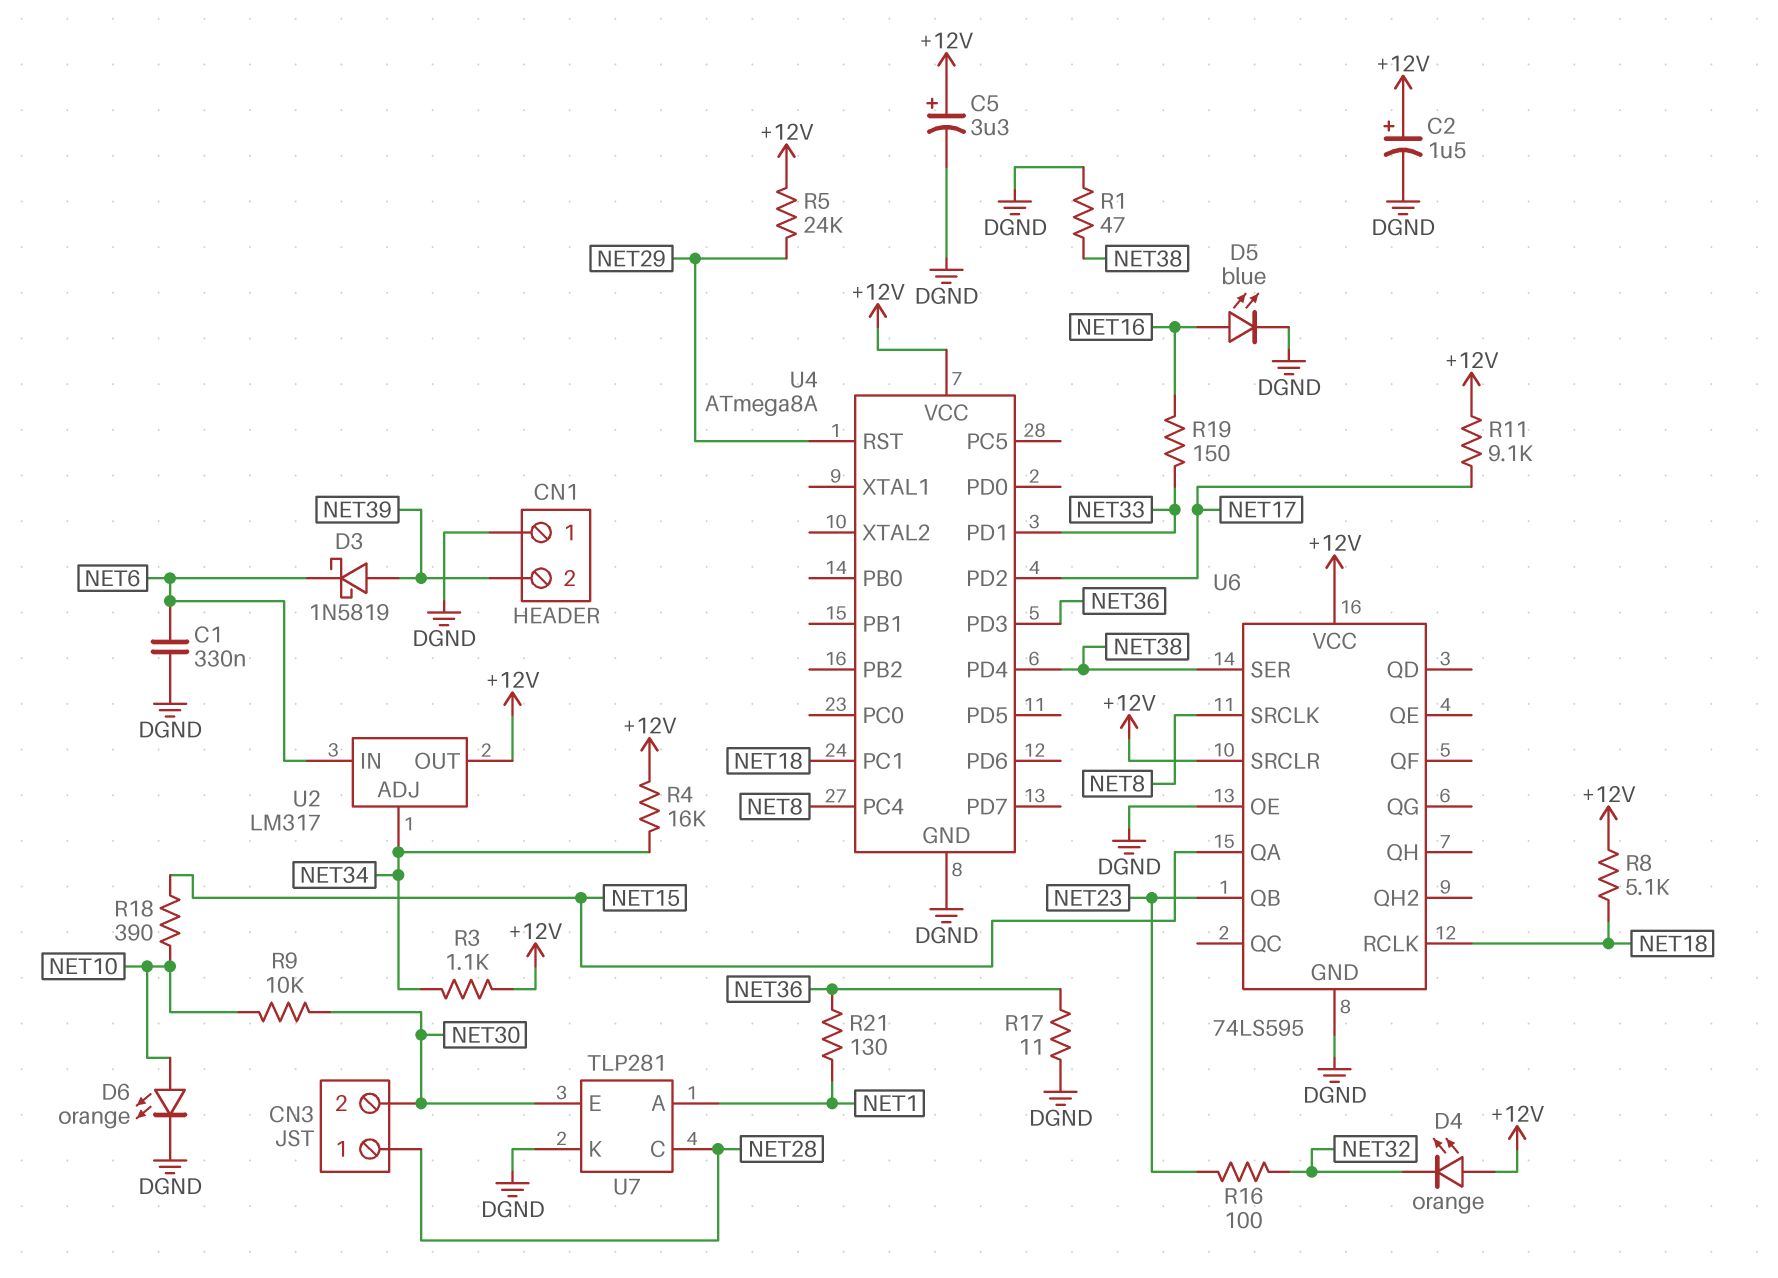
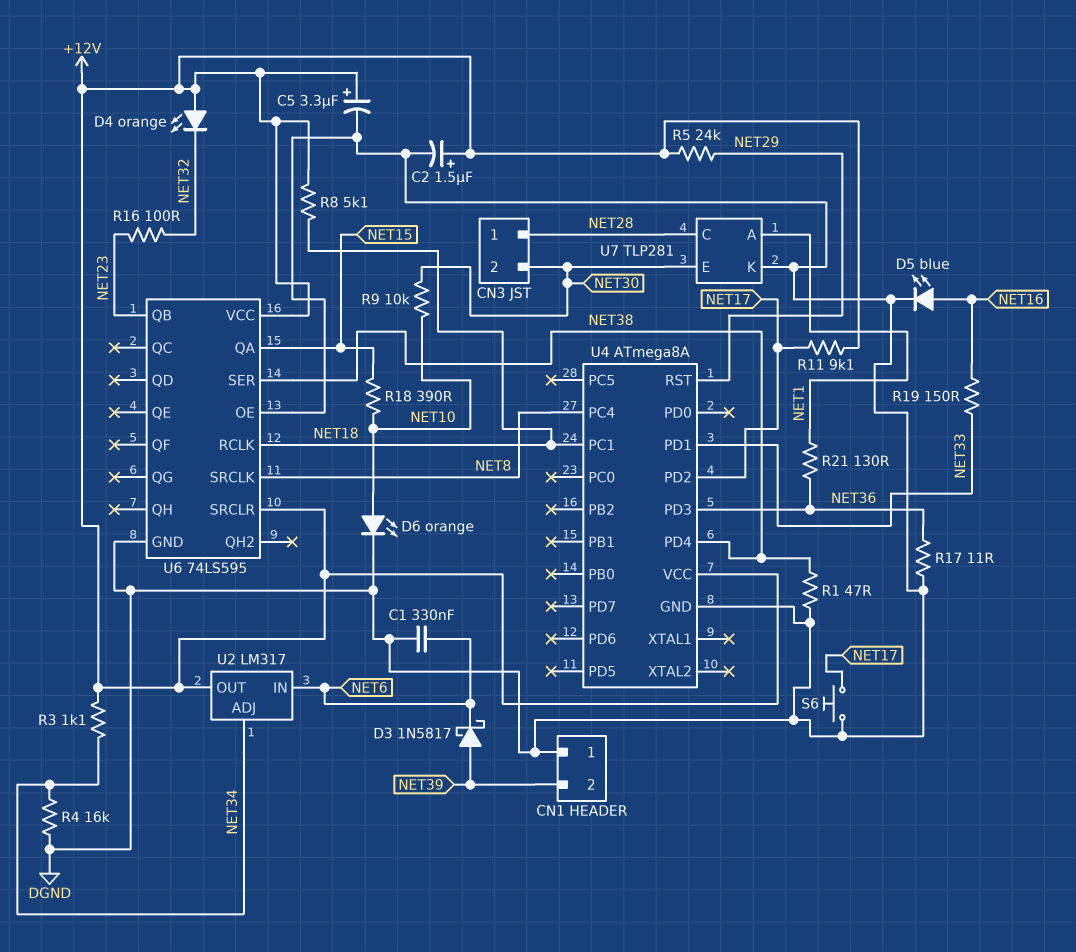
D3: schottky 1N5819 (A NET39, K NET6) -> schottky 1N5817 (A NET39, K NET6)
R4: 16k (+12V, NET34) -> 16k (DGND, NET34)
S6: none -> button (DGND, NET17)

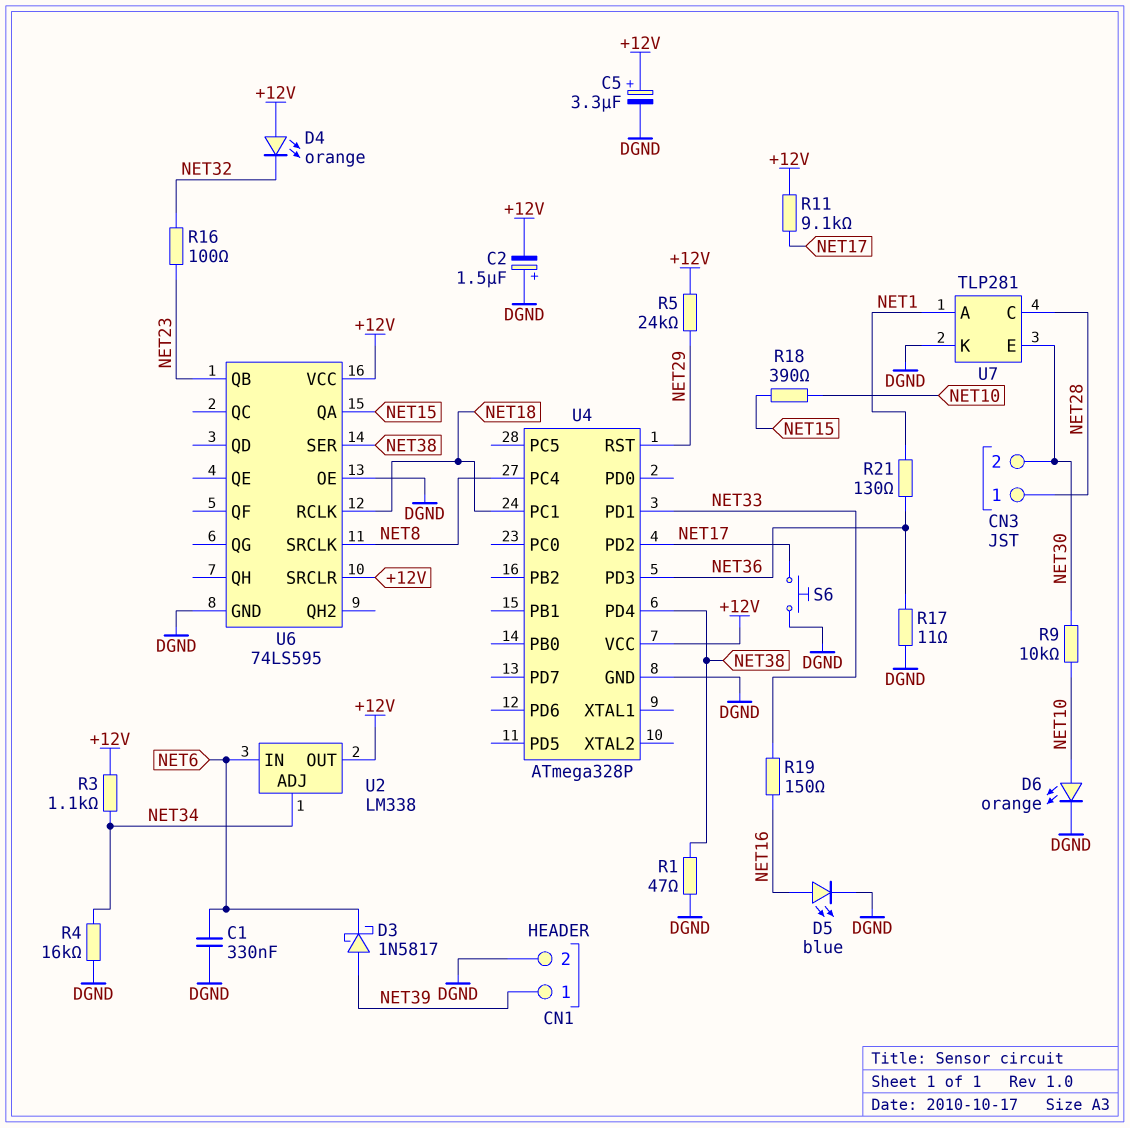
C2: 1.5uF (plus +12V, minus DGND) -> 1.5uF (plus DGND, minus +12V)
CN1 pin 1: DGND -> NET39
CN1 pin 2: NET39 -> DGND
R8: 5.1k (+12V, NET18) -> none
U2: LM317 -> LM338
U4: ATmega8A -> ATmega328P

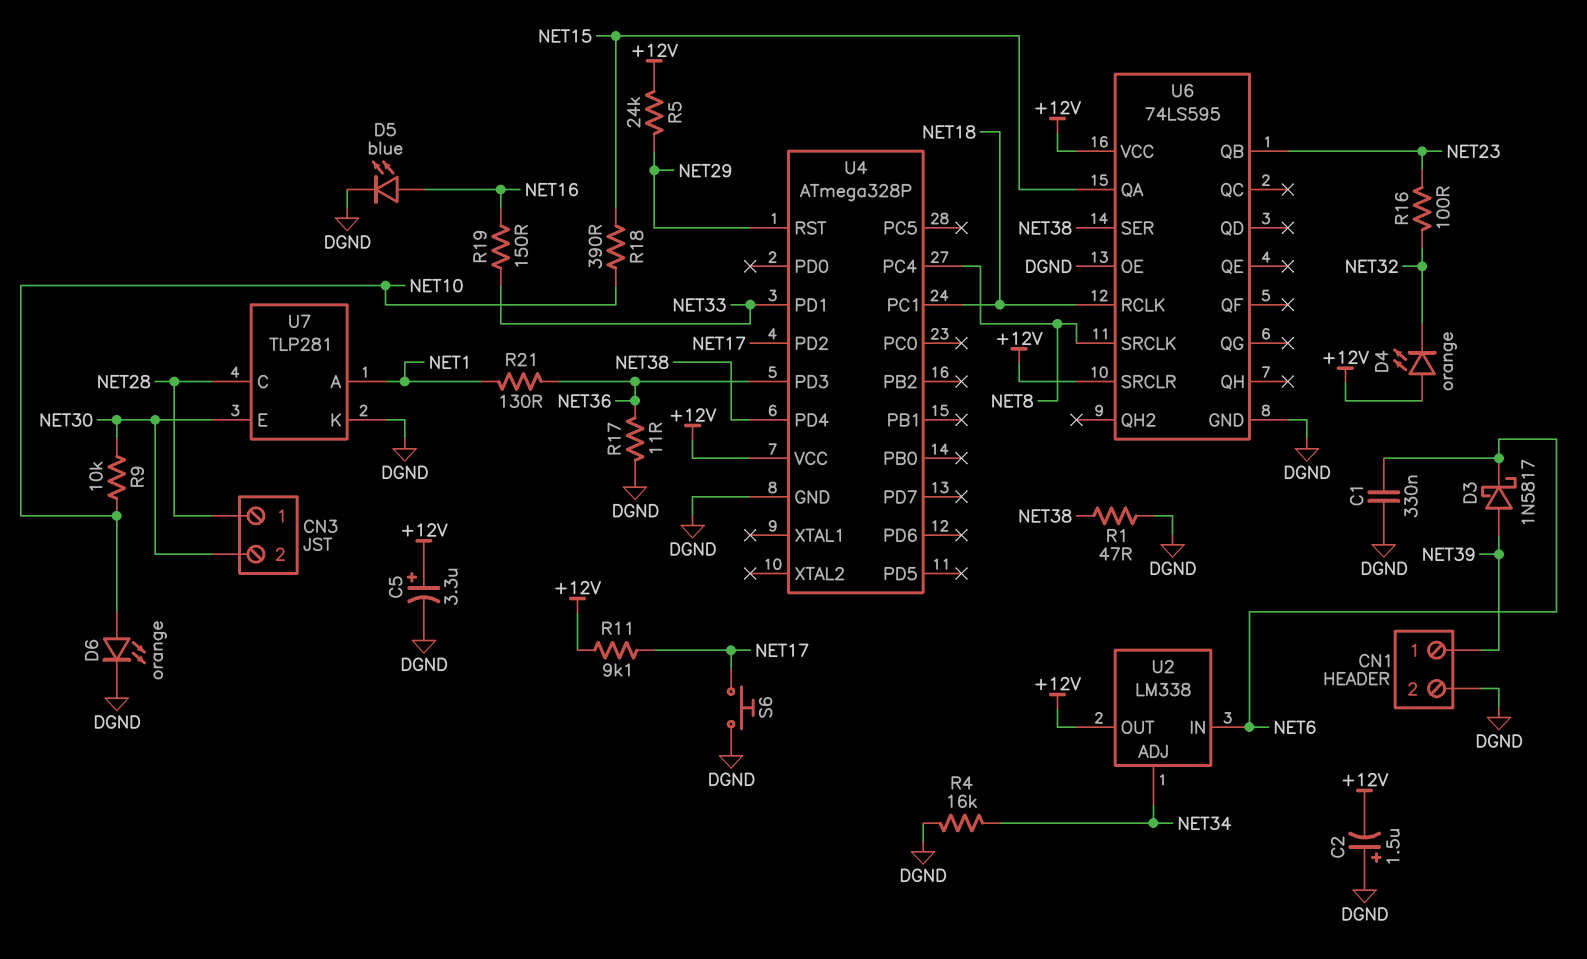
R3: 1.1k (+12V, NET34) -> none

